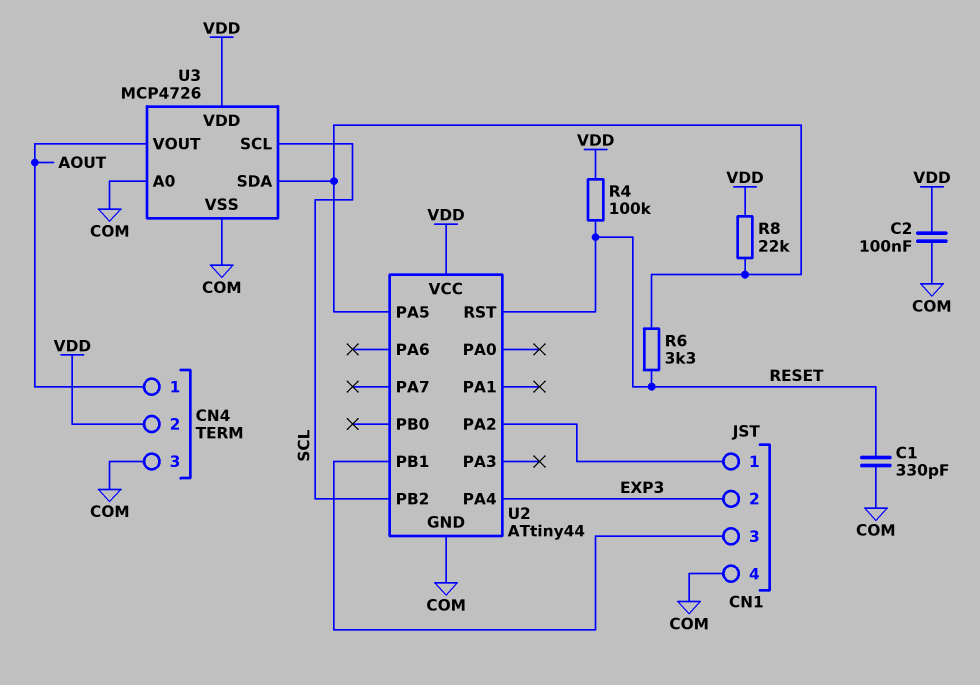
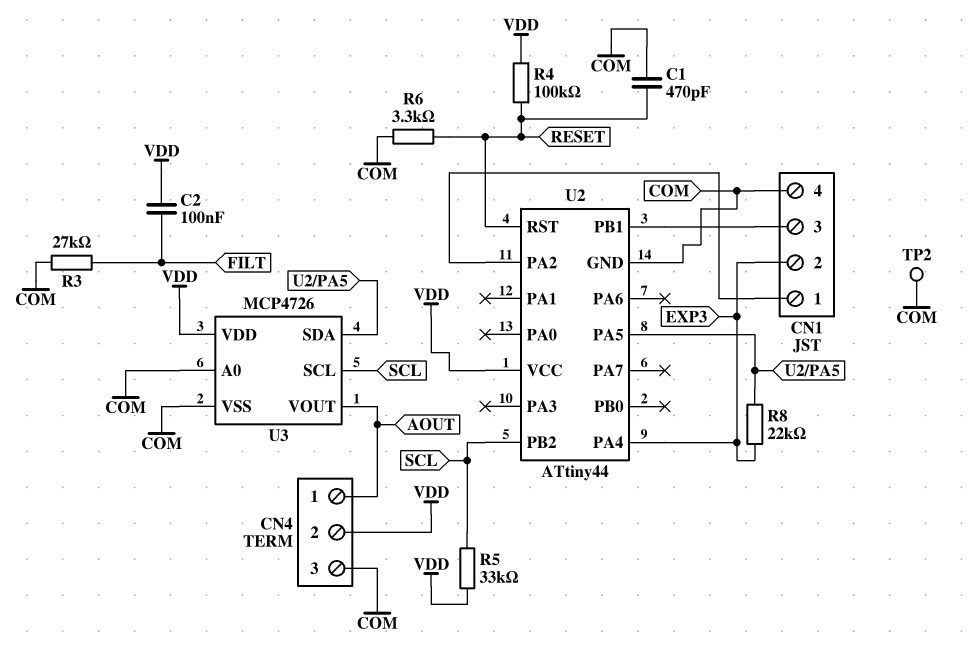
C1: 330pF (COM, RESET) -> 470pF (COM, RESET)
C2: 100nF (COM, VDD) -> 100nF (FILT, VDD)
R3: none -> 27k (COM, FILT)
R5: none -> 33k (SCL, VDD)
R6: 3.3k (RESET, U2/PA5) -> 3.3k (COM, RESET)
R8: 22k (U2/PA5, VDD) -> 22k (EXP3, U2/PA5)
TP2: none -> test point (COM)

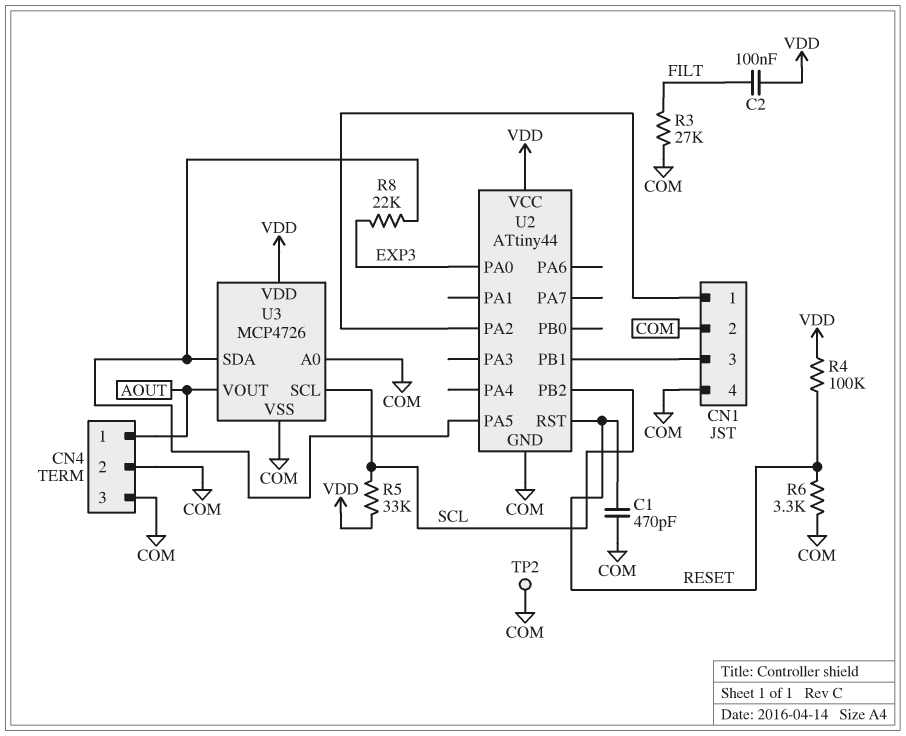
CN1 pin 2: EXP3 -> COM
CN4 pin 2: VDD -> COM
U2 pin PA0: none -> EXP3
U2 pin PA4: EXP3 -> none

